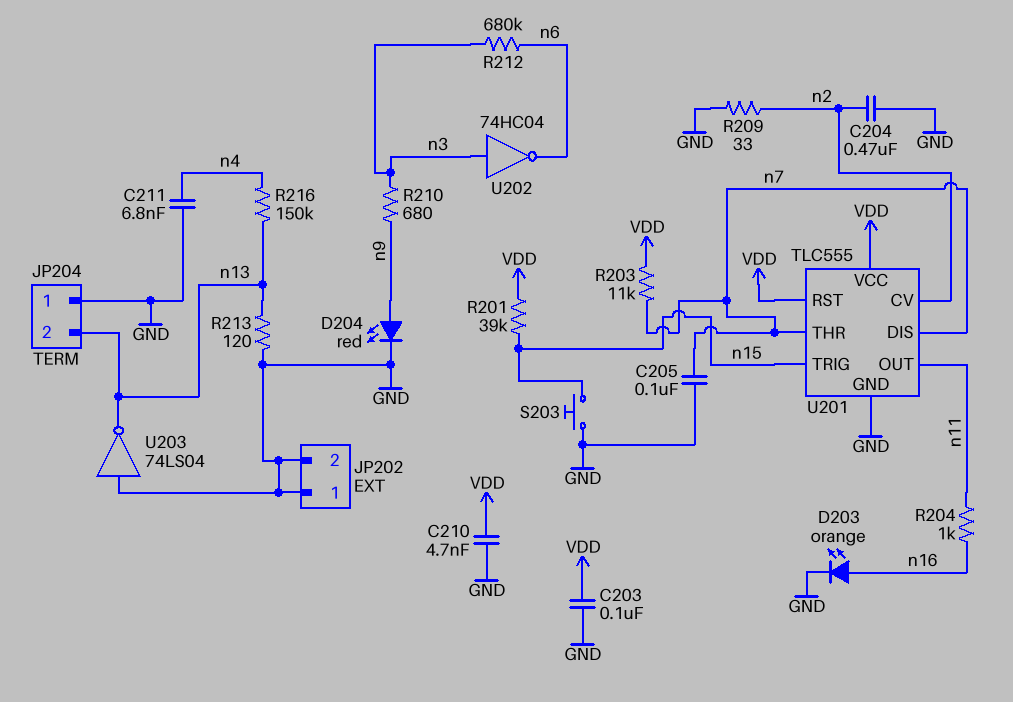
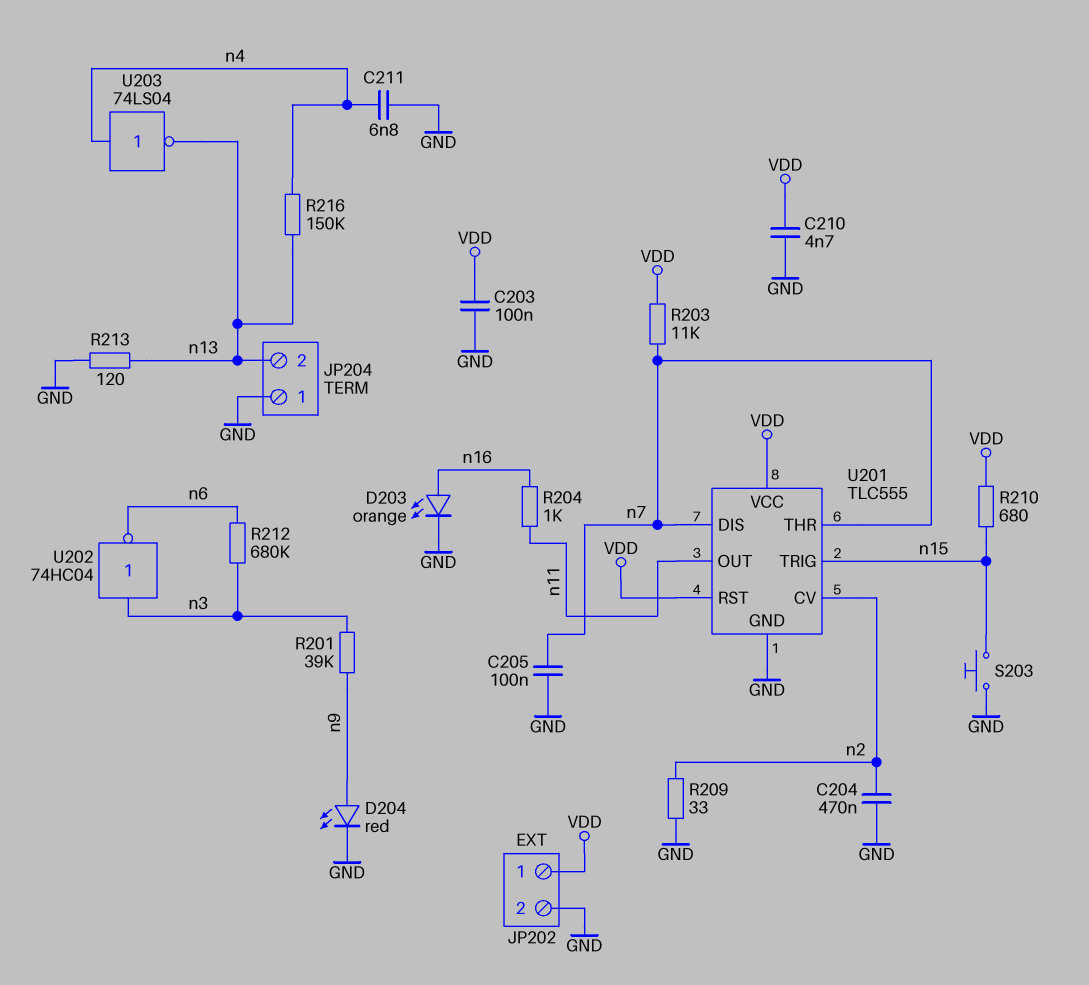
JP202 pin 1: GND -> VDD
R201: 39k (VDD, n15) -> 39k (n3, n9)
R210: 680 (n3, n9) -> 680 (VDD, n15)
U203: NOT 74LS04 (in GND, out n13) -> NOT 74LS04 (in n4, out n13)

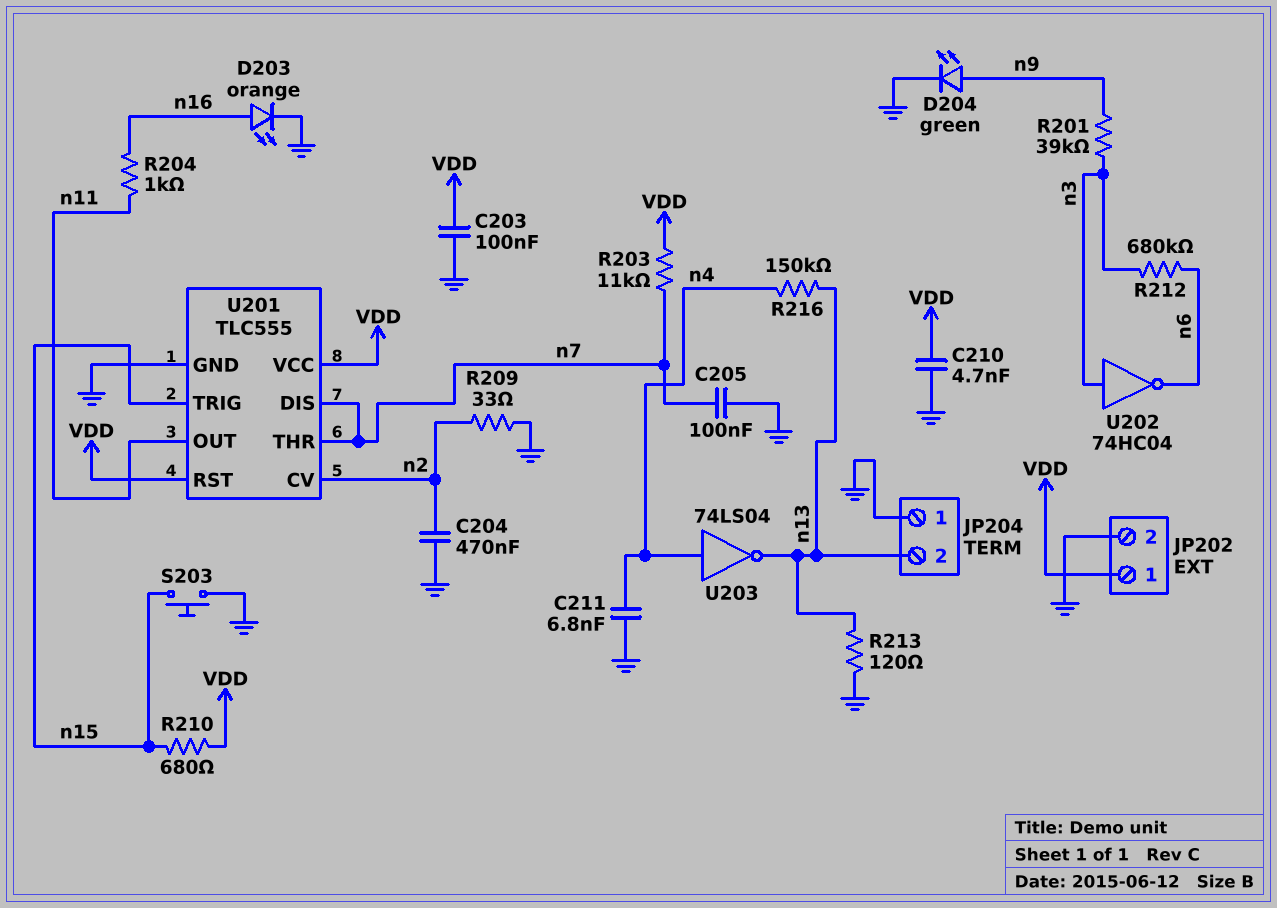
D204: LED red (A n9, K GND) -> LED green (A n9, K GND)

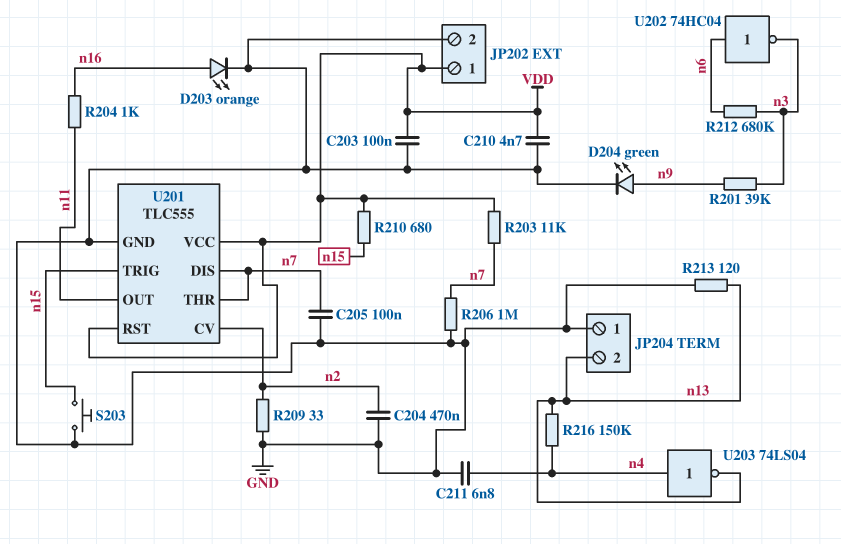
R206: none -> 1M (GND, n7)
U202: NOT 74HC04 (in n3, out n6) -> NOT 74HC04 (in n6, out n3)

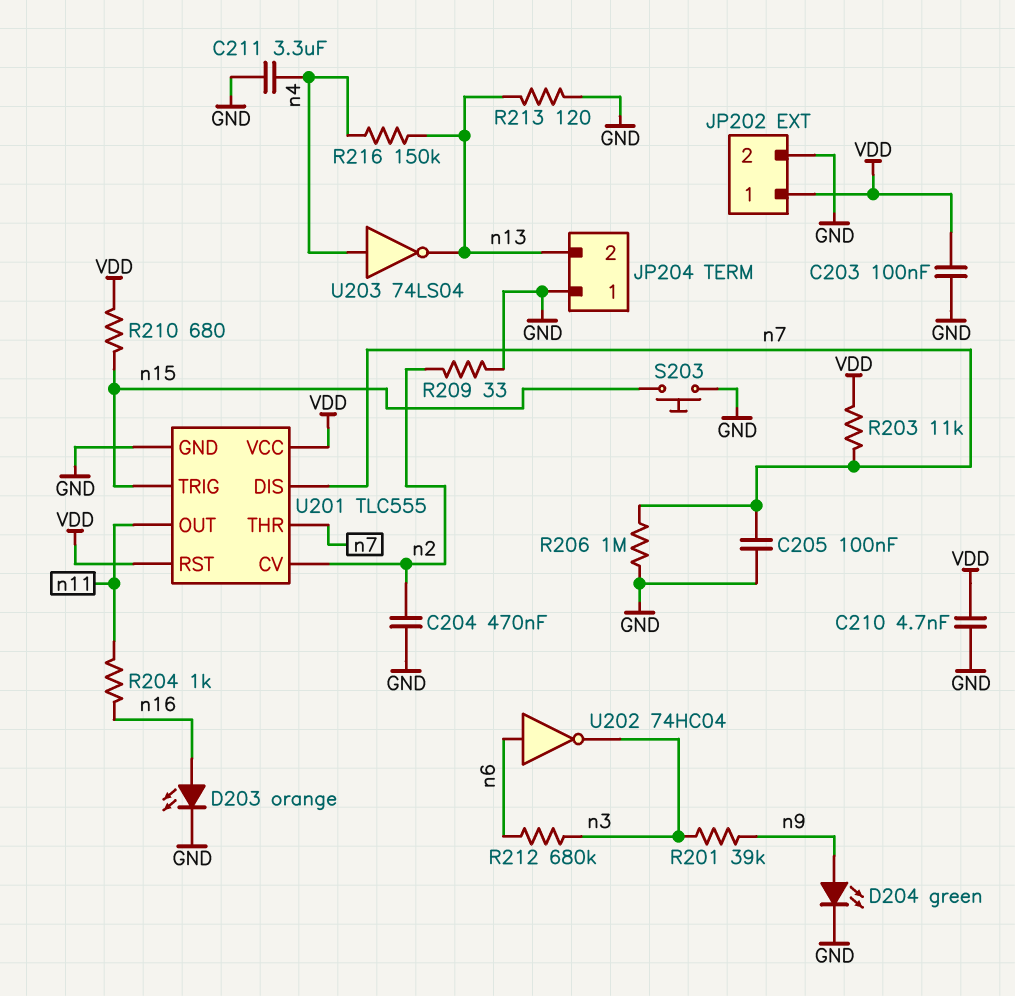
C211: 6.8nF (GND, n4) -> 3.3uF (GND, n4)

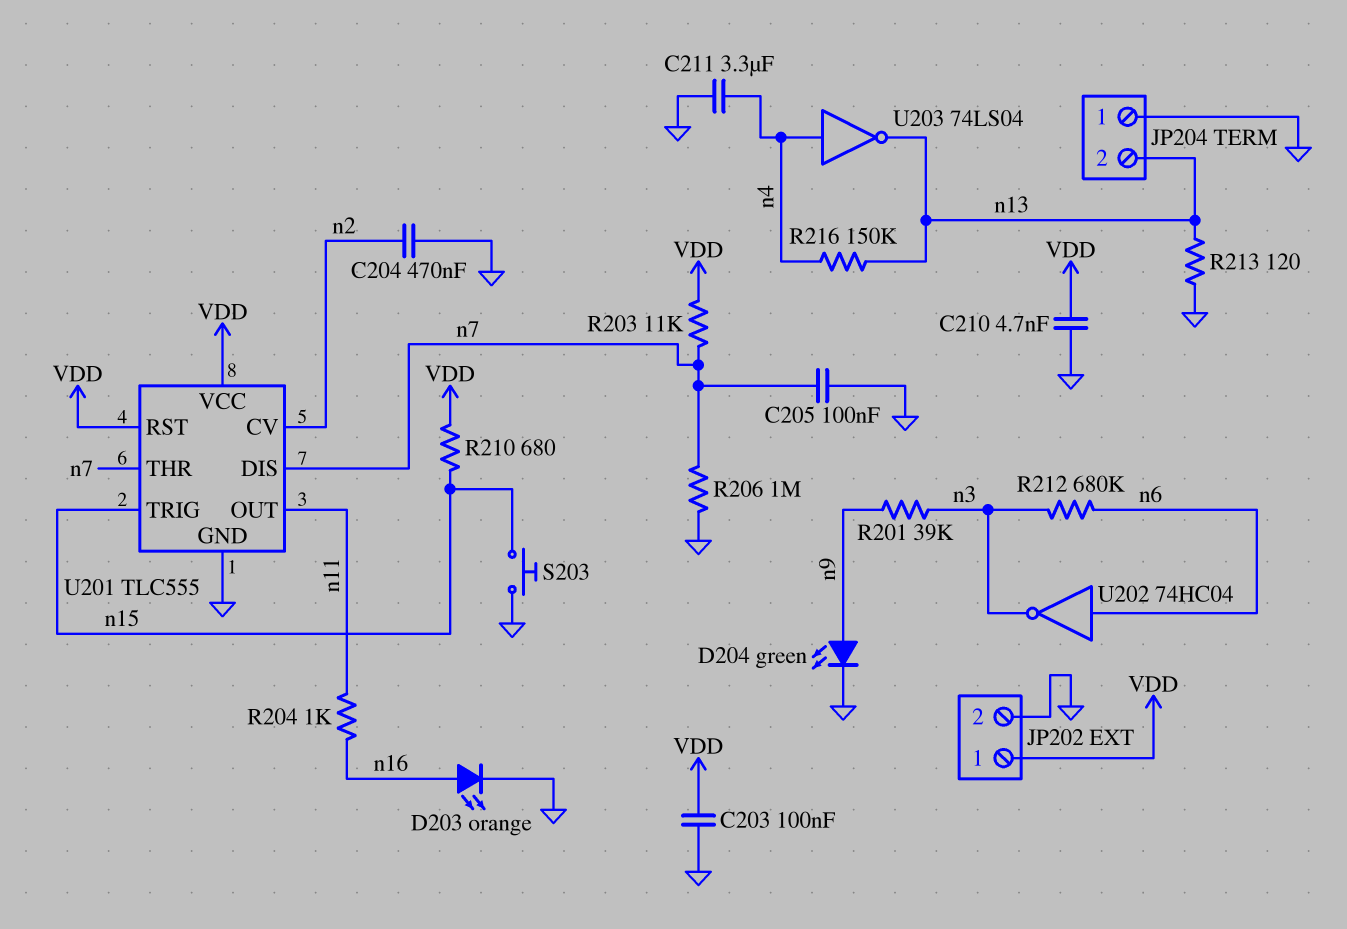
R209: 33 (GND, n2) -> none

